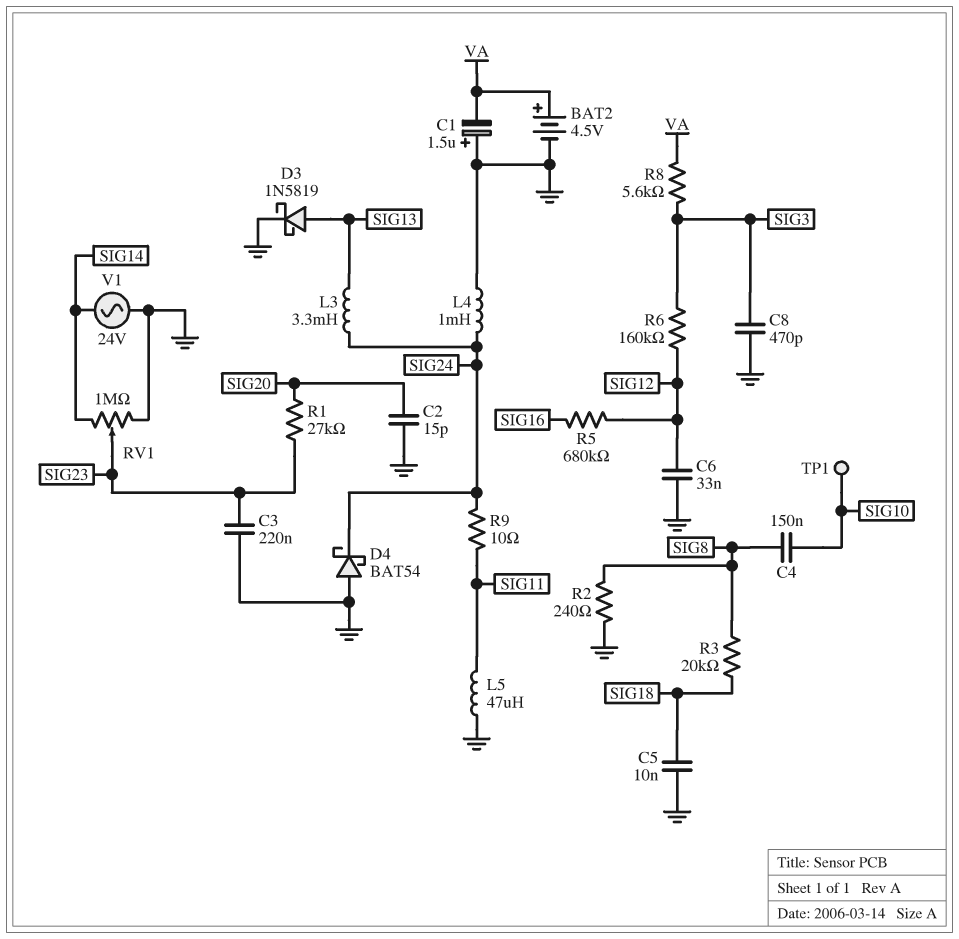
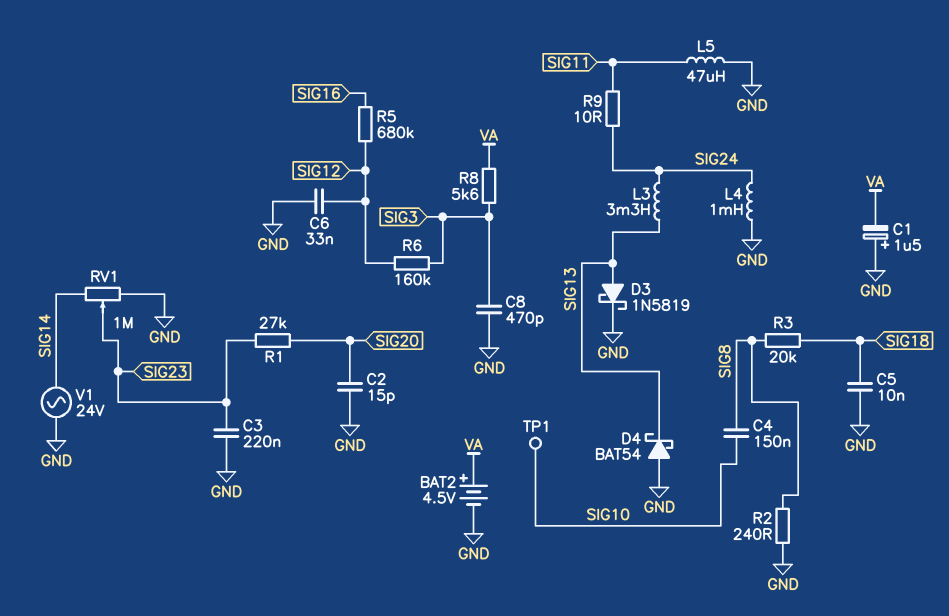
D4: schottky BAT54 (A GND, K SIG24) -> schottky BAT54 (A GND, K SIG13)

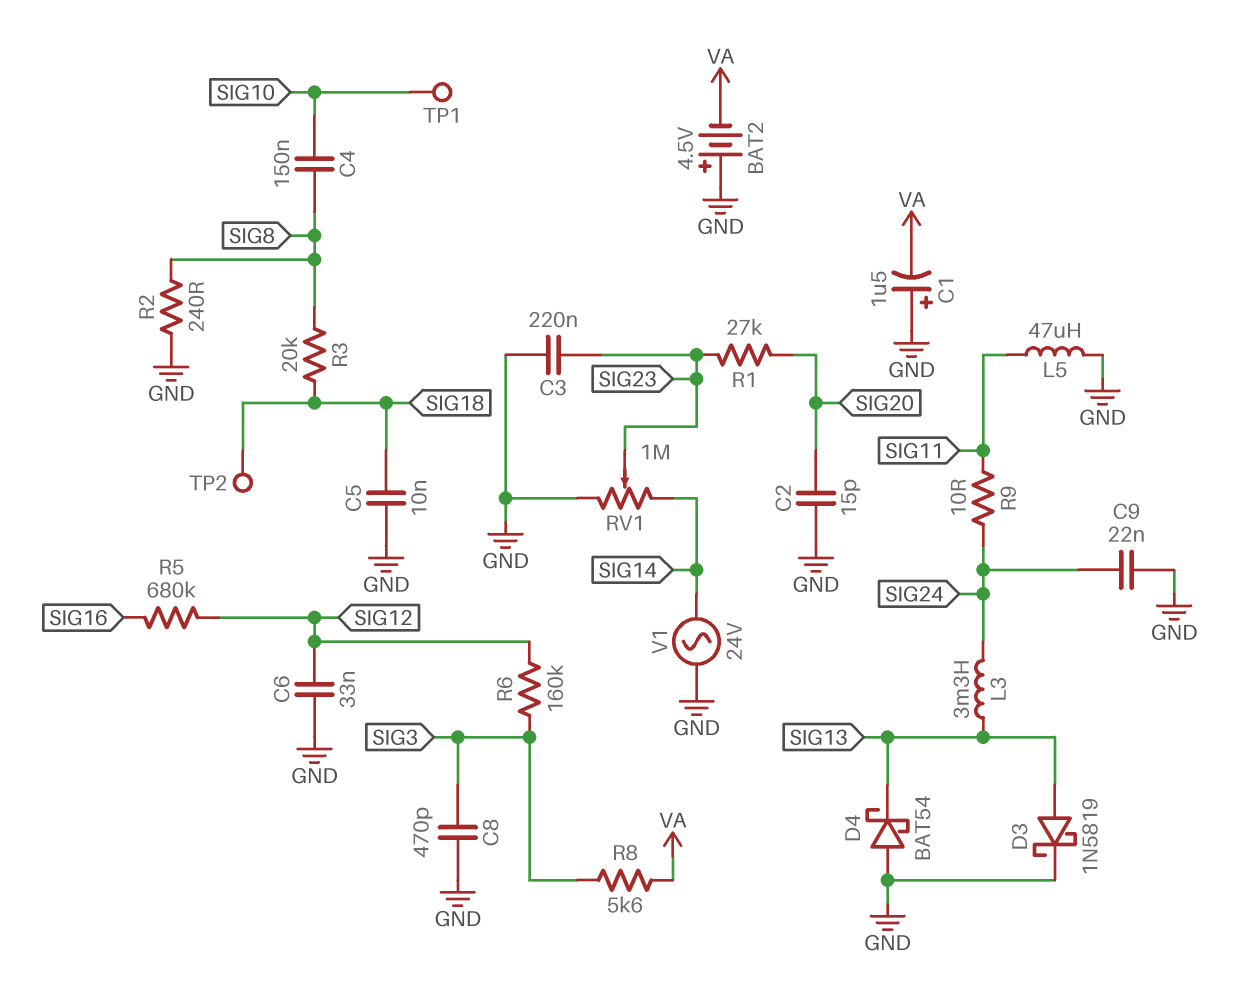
BAT2: 4.5V (plus VA, minus GND) -> 4.5V (plus GND, minus VA)
C9: none -> 22nF (GND, SIG24)
L4: 1mH (GND, SIG24) -> none
TP2: none -> test point (SIG18)

